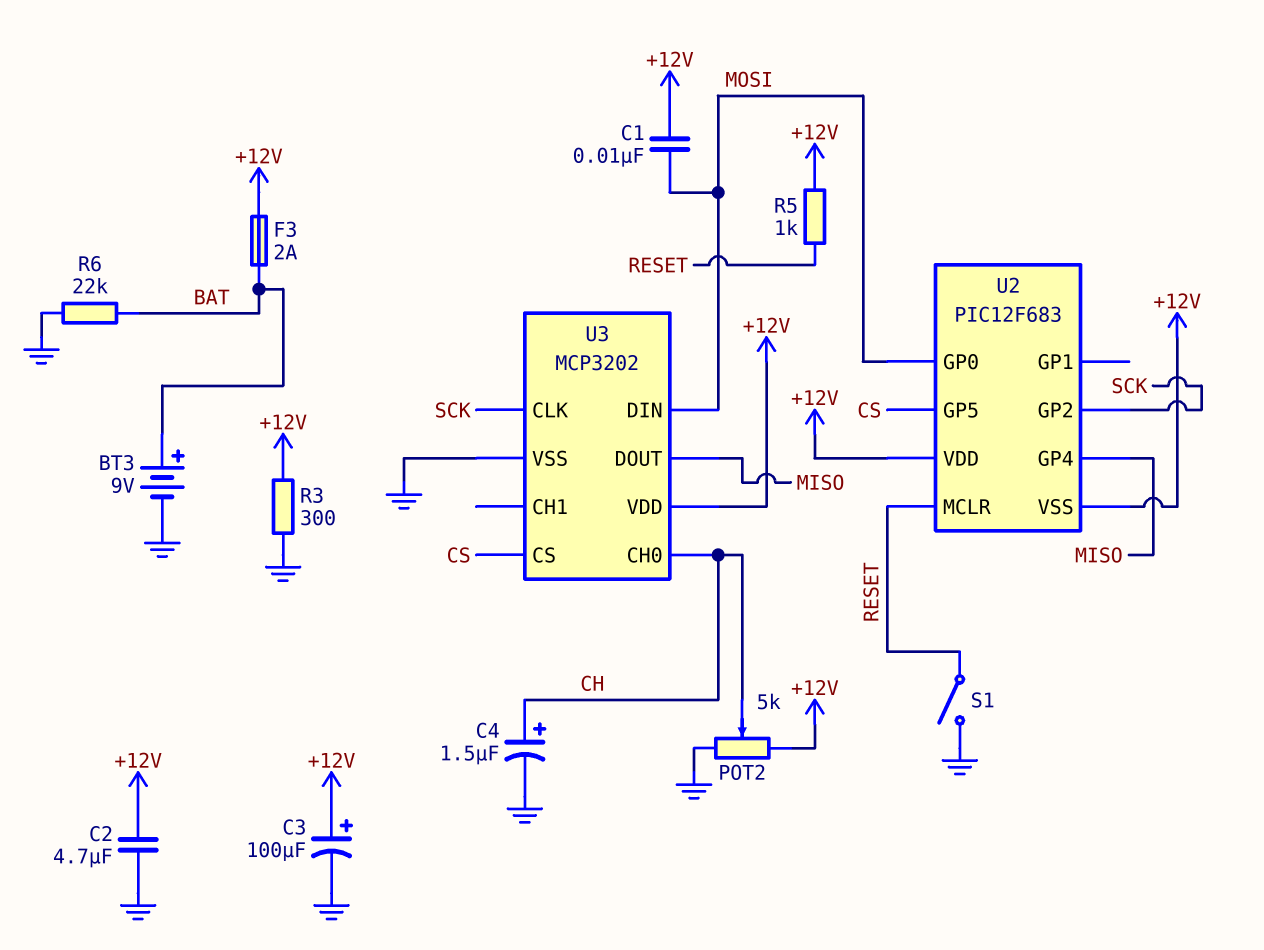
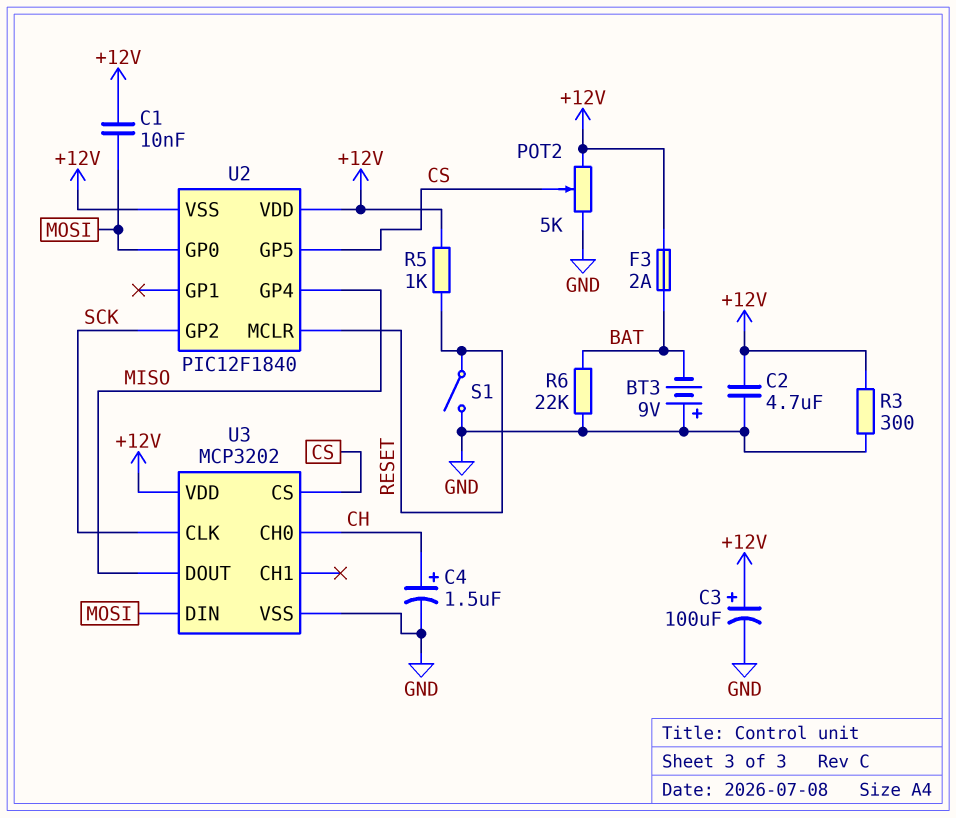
BT3: 9V (plus BAT, minus GND) -> 9V (plus GND, minus BAT)
POT2: 5k (+12V, GND, wiper CH) -> 5k (+12V, GND, wiper CS)
U2: PIC12F683 -> PIC12F1840

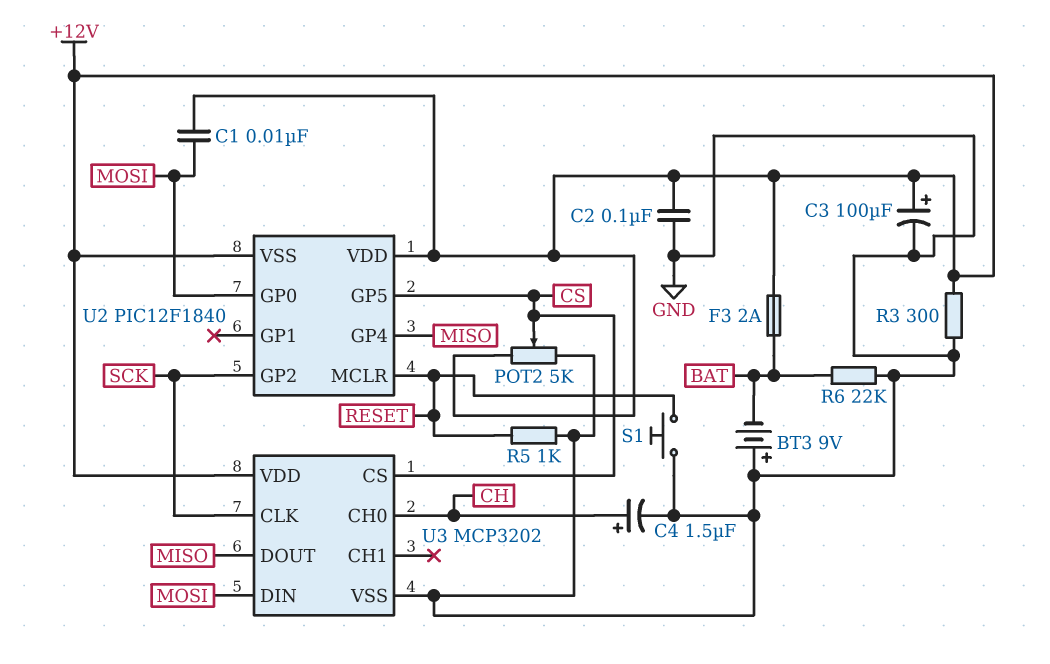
C2: 4.7uF (+12V, GND) -> 100nF (+12V, GND)
R5: 1k (+12V, RESET) -> 1k (GND, RESET)
S1: switch (GND, RESET) -> button (GND, RESET)

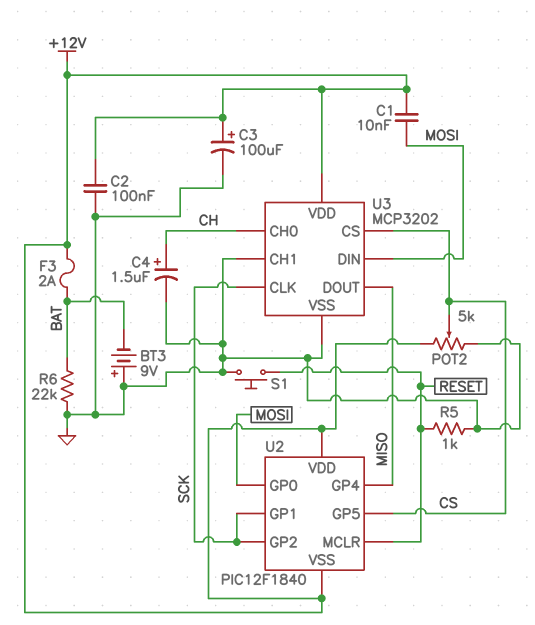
R3: 300 (+12V, GND) -> none
U2 pin GP1: none -> SCK
U3 pin CH1: none -> GND

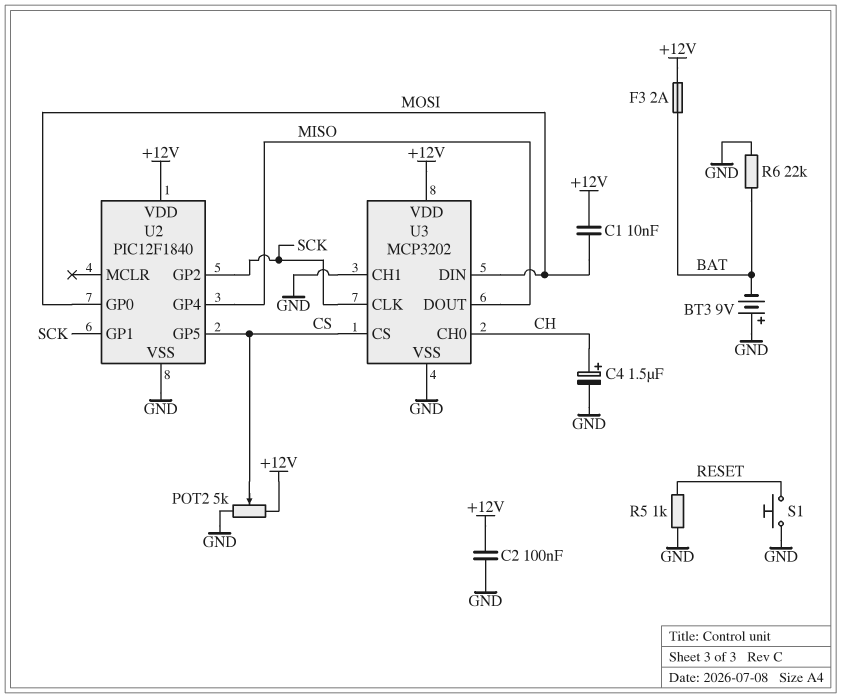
C3: 100uF (plus +12V, minus GND) -> none
U2 pin MCLR: RESET -> none
U2 pin VSS: +12V -> GND

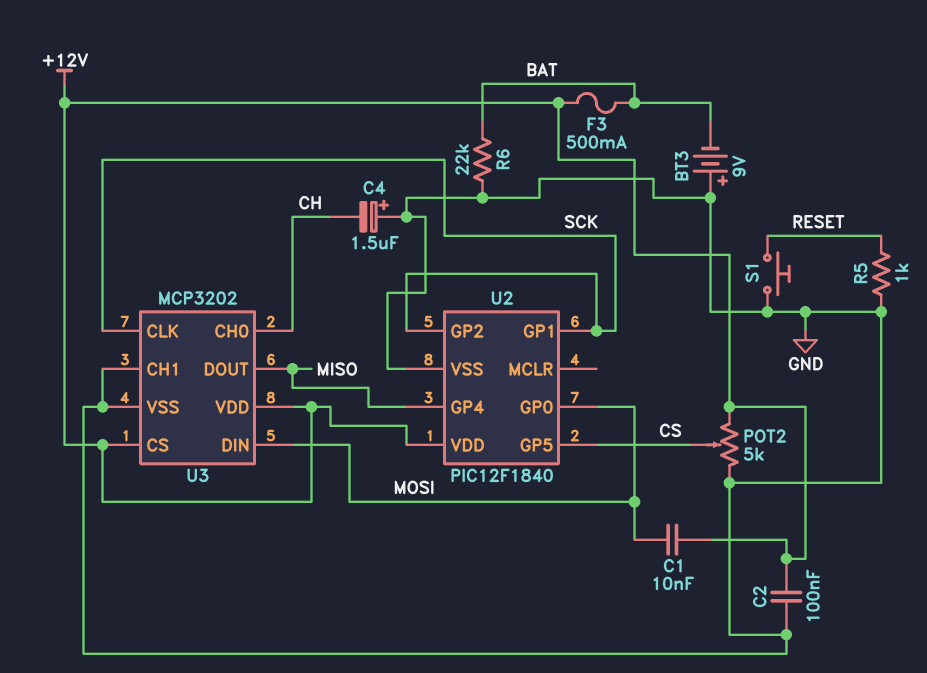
C4: 1.5uF (plus CH, minus GND) -> 1.5uF (plus GND, minus CH)
F3: 2A (+12V, BAT) -> 500mA (+12V, BAT)
U3 pin CS: CS -> +12V

